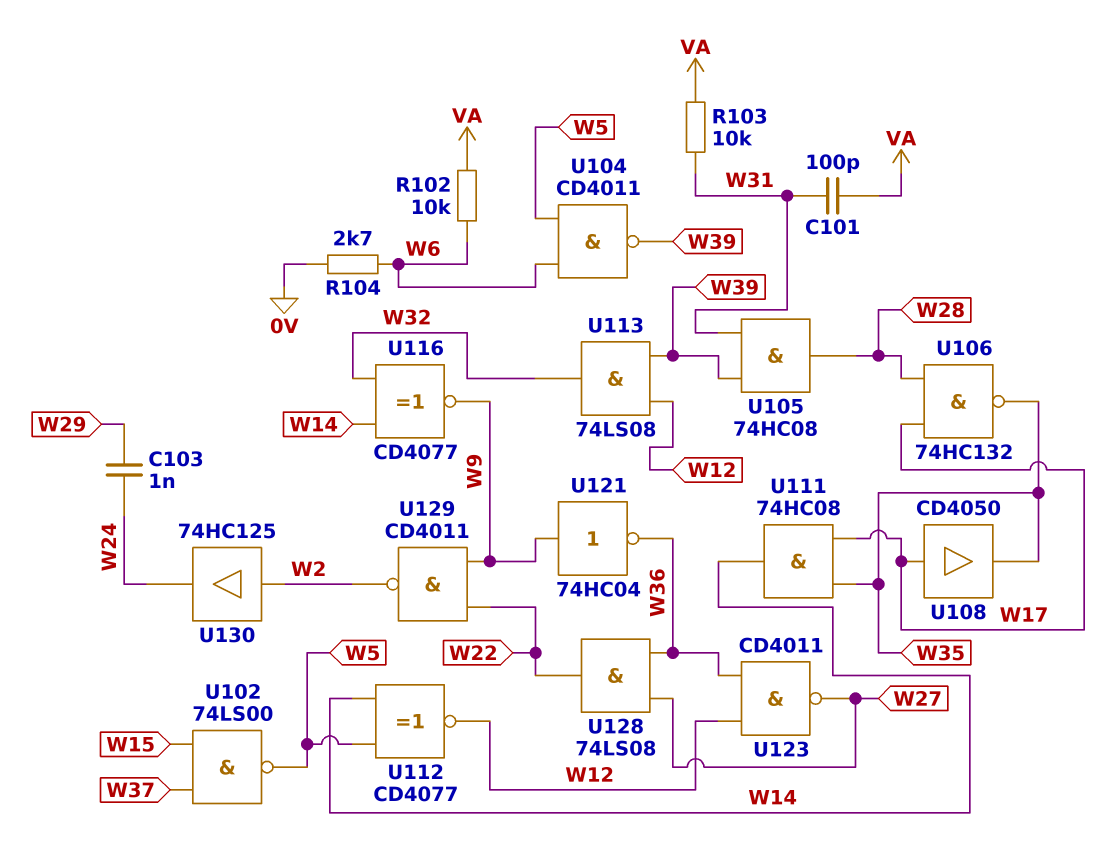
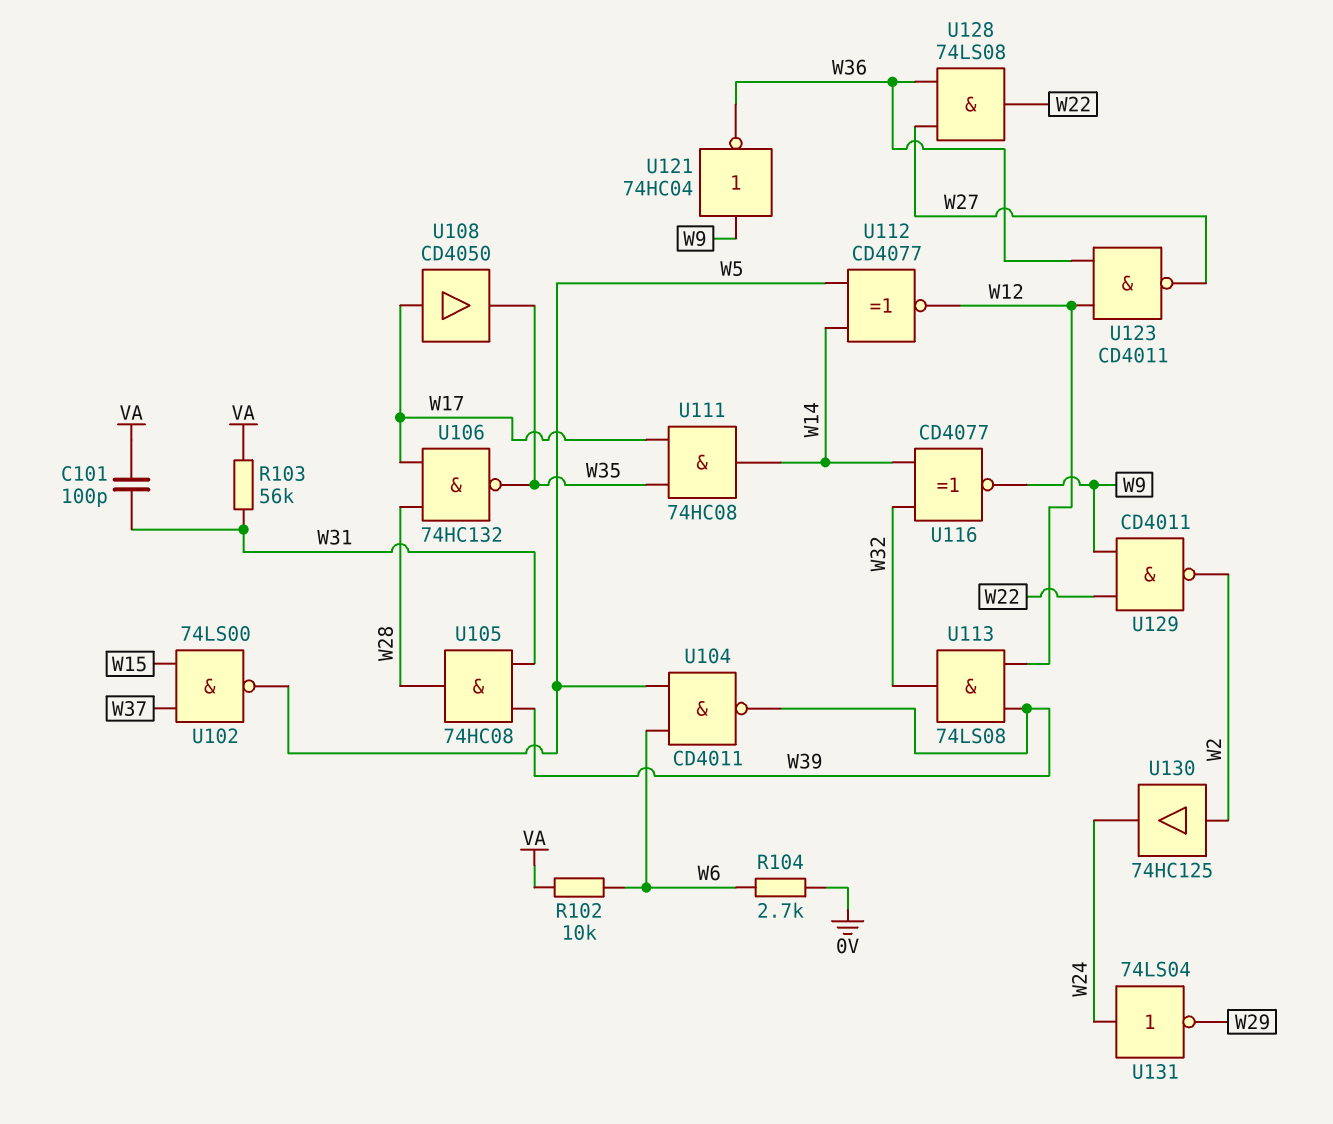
C103: 1nF (W24, W29) -> none
R103: 10k (VA, W31) -> 56k (VA, W31)
U131: none -> NOT 74LS04 (in W24, out W29)

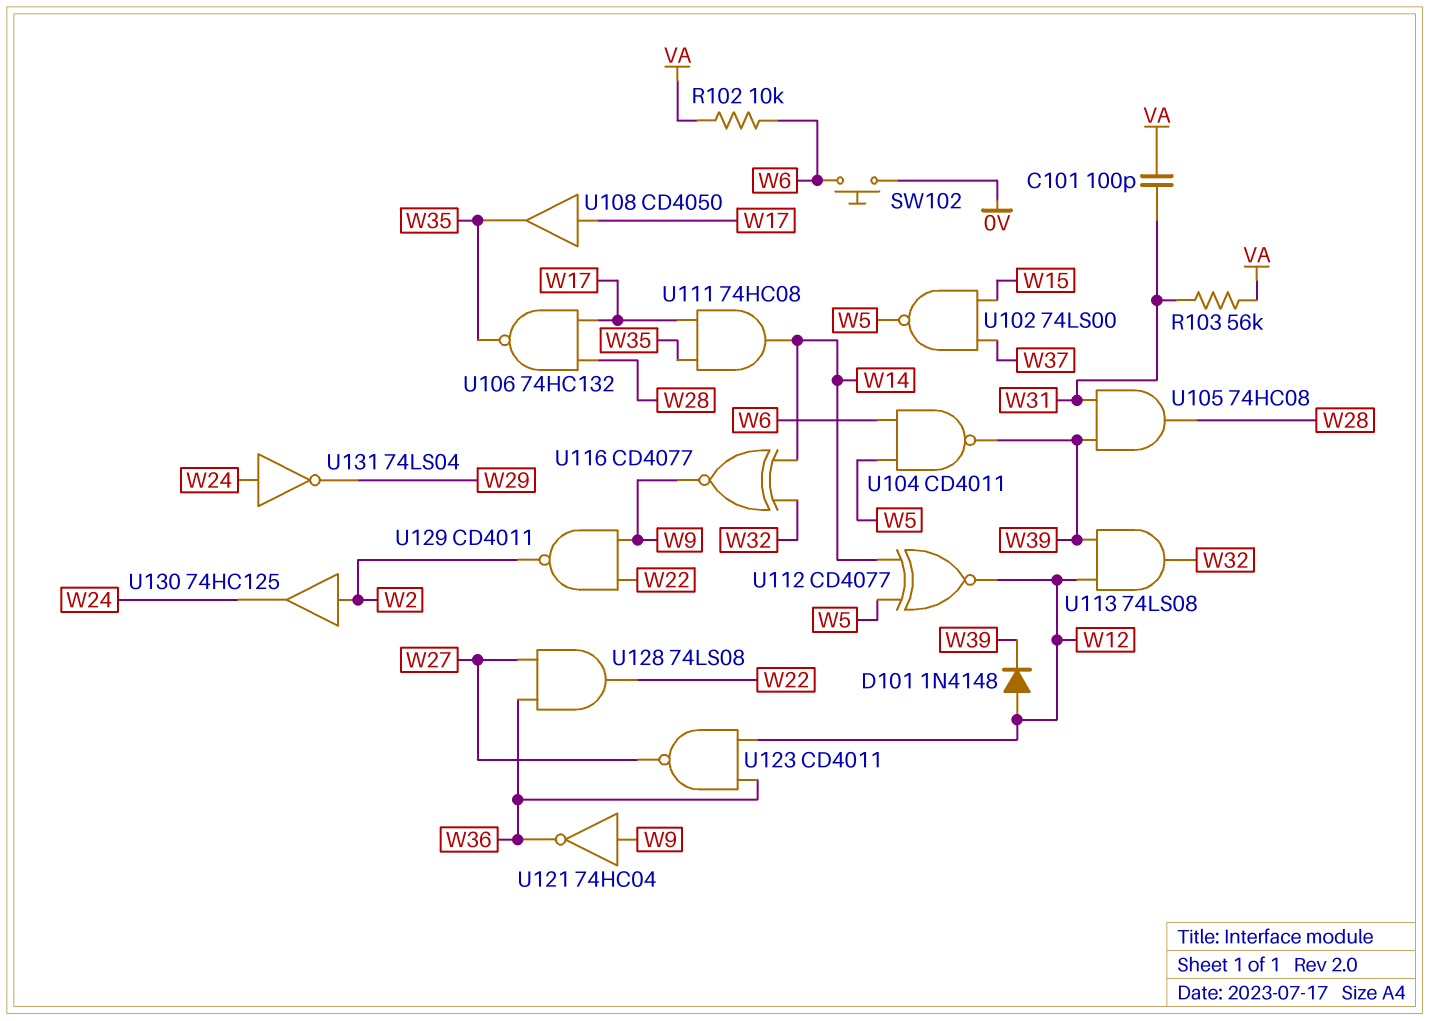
D101: none -> diode 1N4148 (A W12, K W39)
R104: 2.7k (0V, W6) -> none
SW102: none -> button (0V, W6)

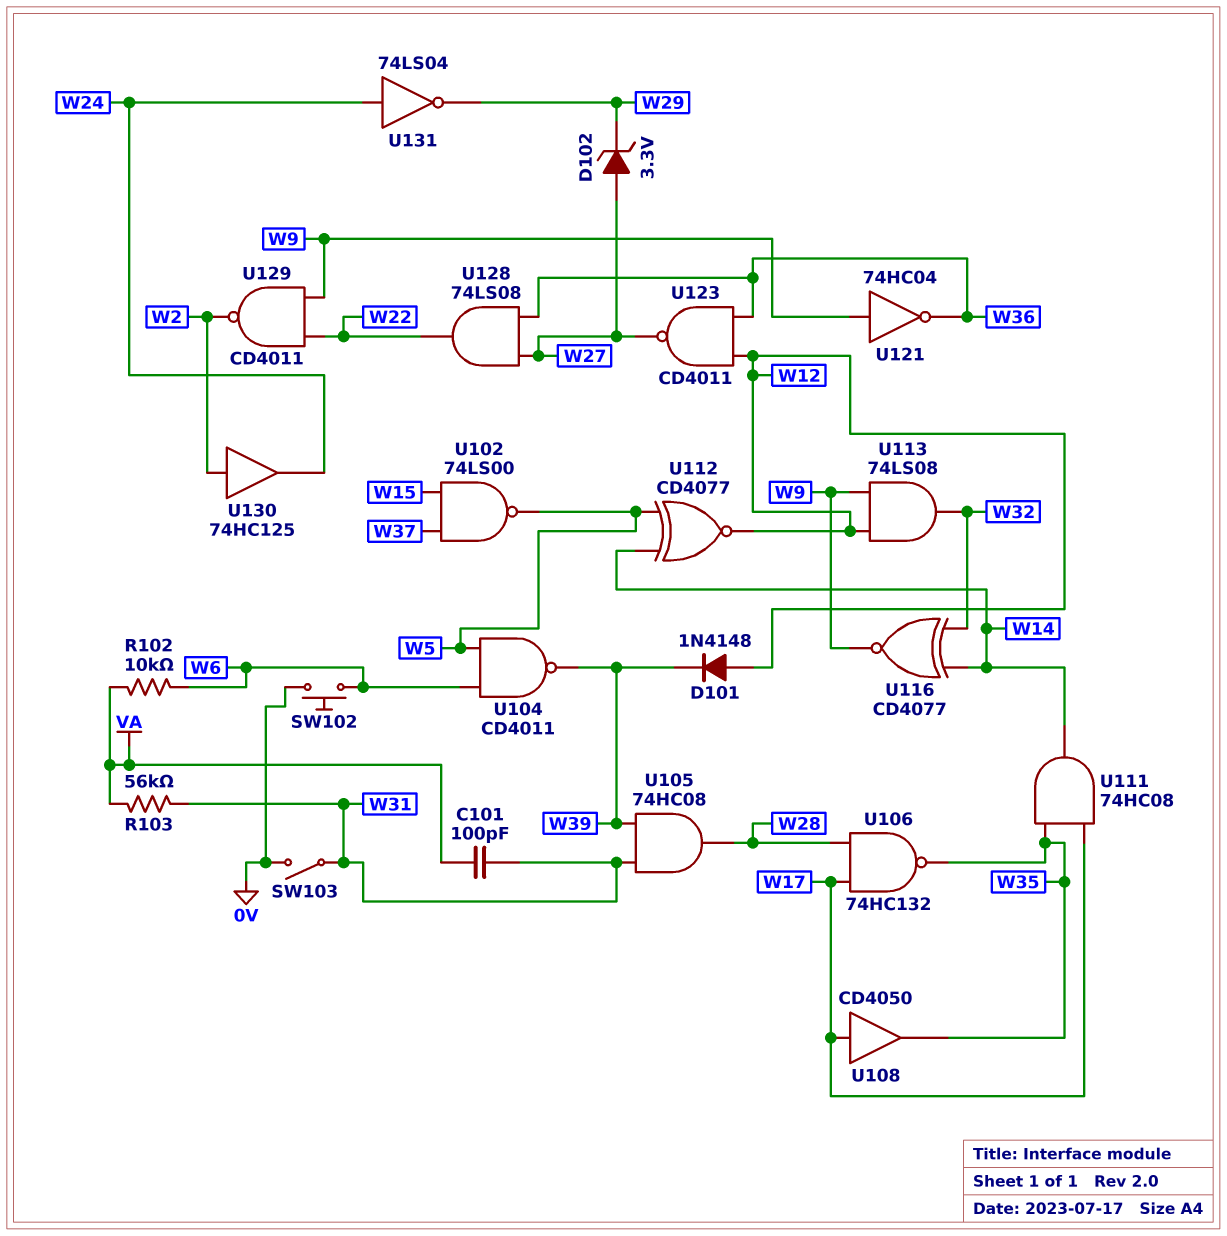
D102: none -> zener 3.3V (A W27, K W29)
SW103: none -> switch (0V, W31)
U113: AND 74LS08 (in W12, in W39, out W32) -> AND 74LS08 (in W9, in W12, out W32)

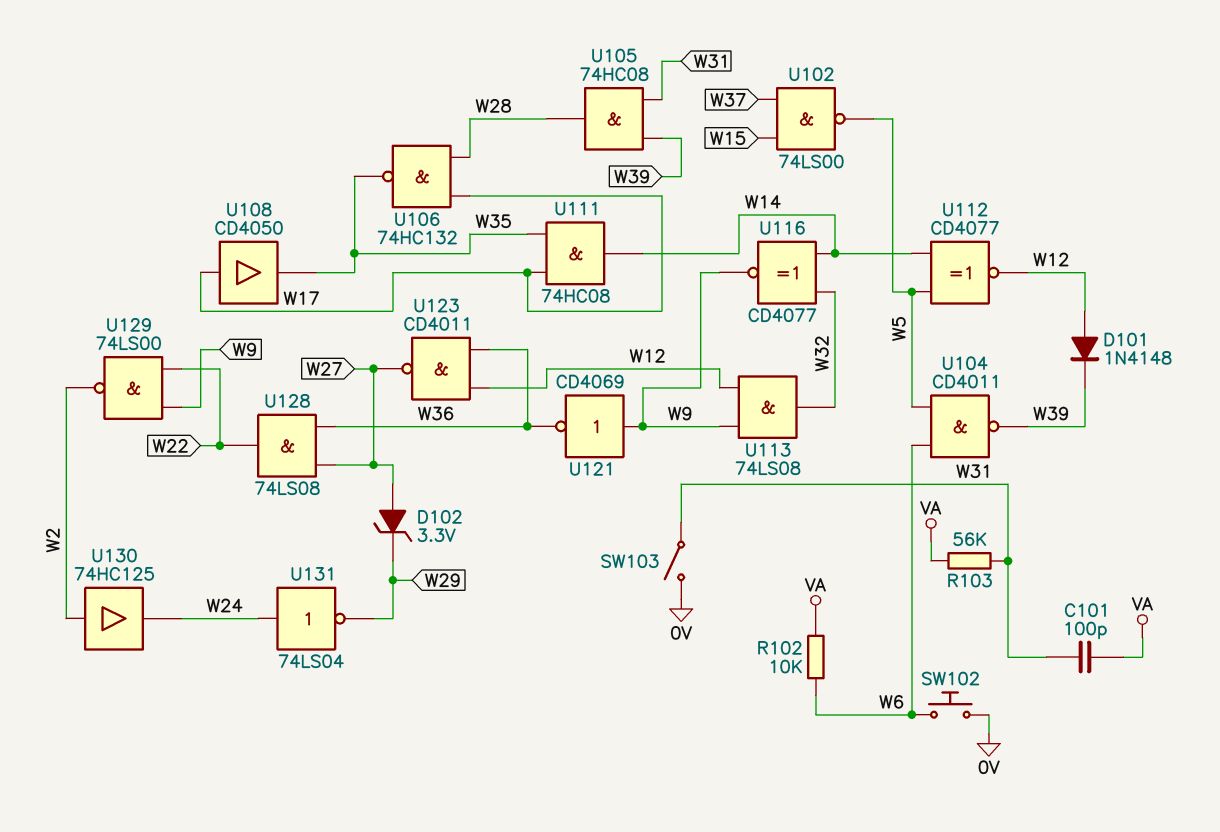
U121: NOT 74HC04 (in W9, out W36) -> NOT CD4069 (in W9, out W36)
U129: NAND CD4011 (in W9, in W22, out W2) -> NAND 74LS00 (in W9, in W22, out W2)

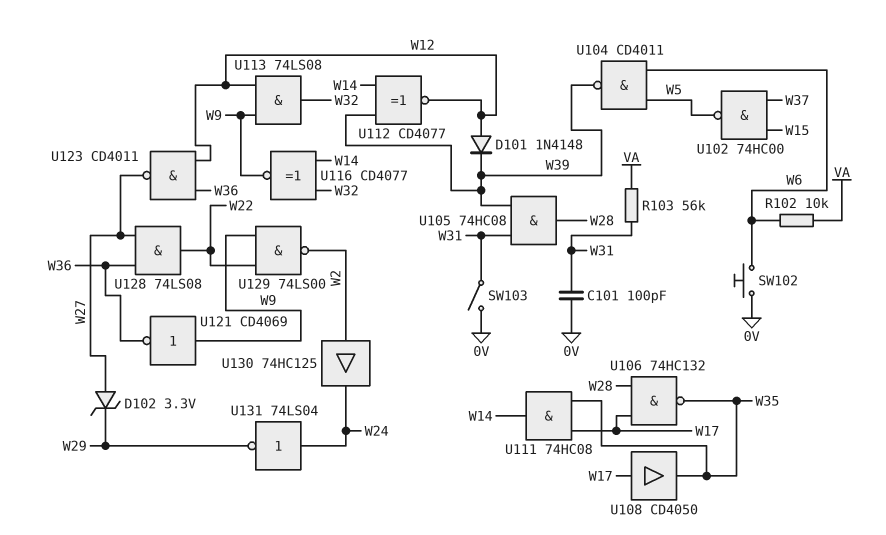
C101: 100pF (VA, W31) -> 100pF (0V, W31)
U102: NAND 74LS00 (in W15, in W37, out W5) -> NAND 74HC00 (in W15, in W37, out W5)
U112: XNOR CD4077 (in W5, in W14, out W12) -> XNOR CD4077 (in W14, in W39, out W12)

